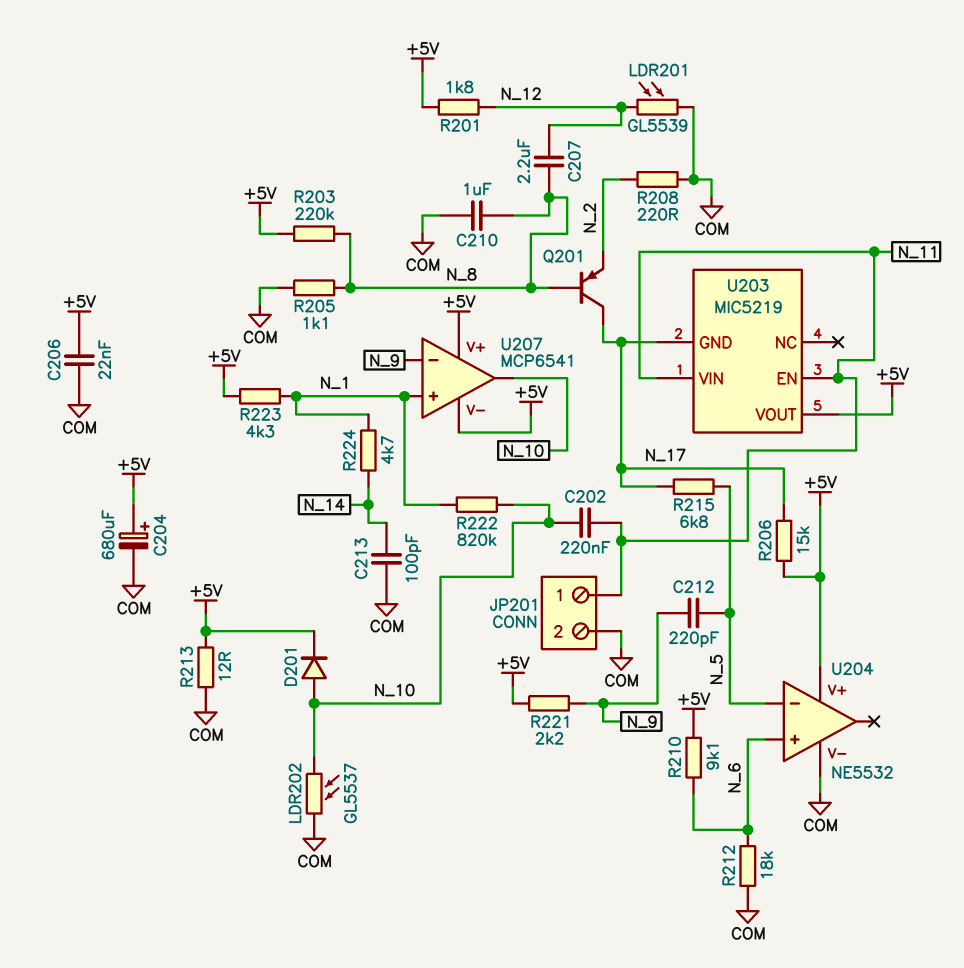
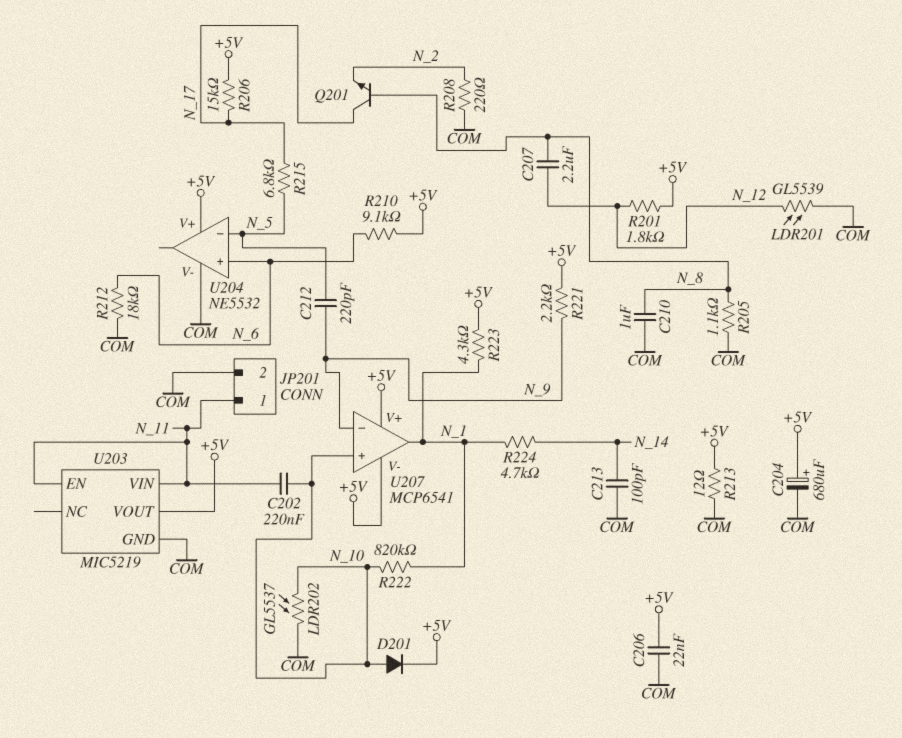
Q201: PNP (B N_8, C N_17, E N_2) -> NPN (B N_8, C N_17, E N_2)
R203: 220k (+5V, N_8) -> none
U203 pin GND: N_17 -> COM
U207 pin in+: N_1 -> N_10
U207 pin out: N_10 -> N_1

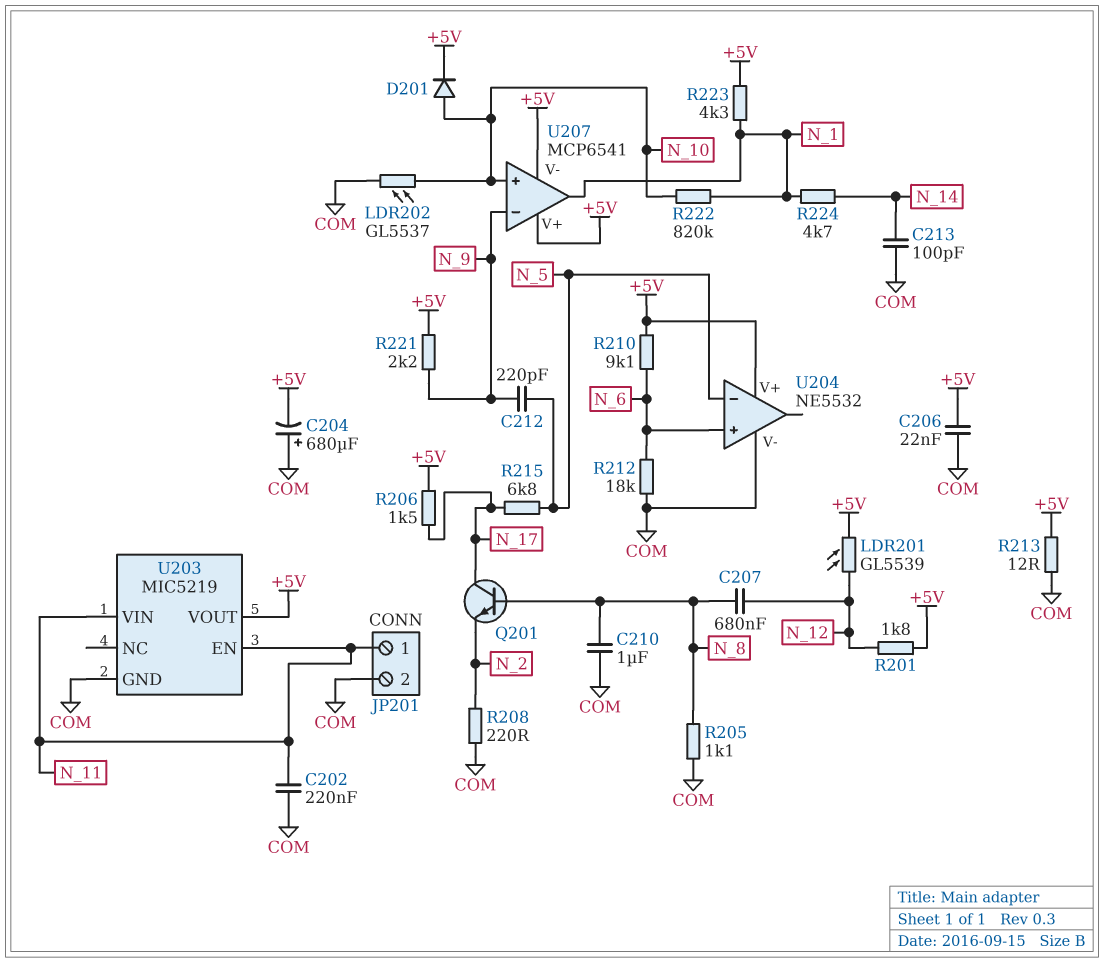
C202: 220nF (N_10, N_11) -> 220nF (COM, N_11)
C204: 680uF (plus +5V, minus COM) -> 680uF (plus COM, minus +5V)
C207: 2.2uF (N_8, N_12) -> 680nF (N_8, N_12)
LDR201: GL5539 (COM, N_12) -> GL5539 (+5V, N_12)
R206: 15k (+5V, N_17) -> 1.5k (+5V, N_17)

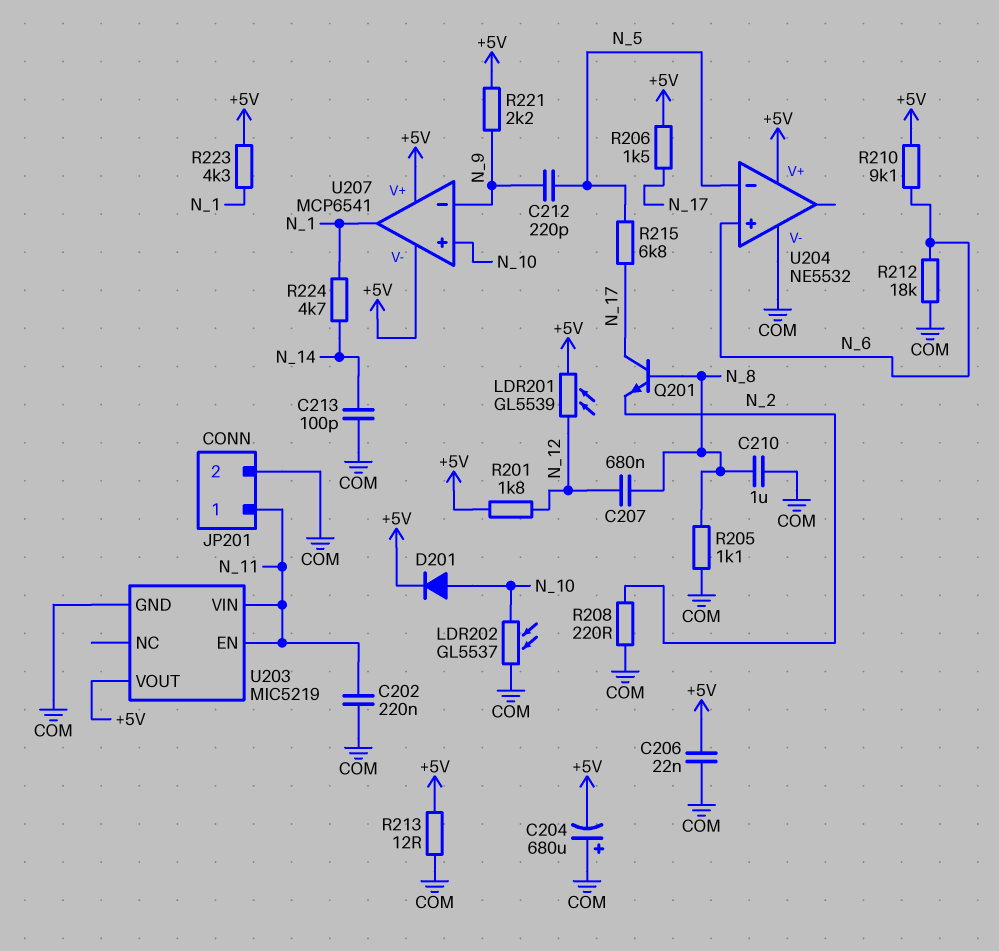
R222: 820k (N_1, N_10) -> none

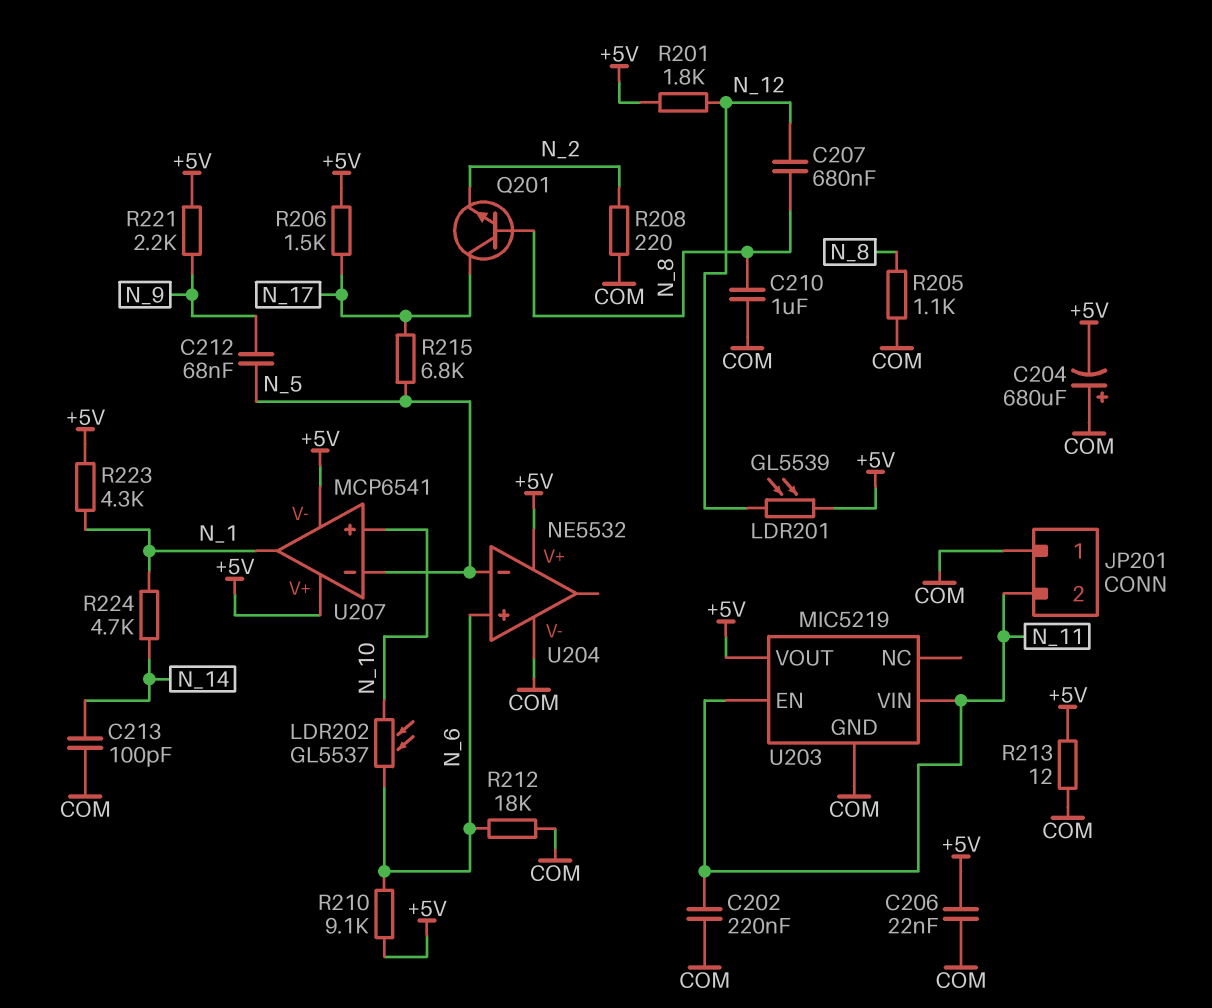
C212: 220pF (N_5, N_9) -> 68nF (N_5, N_9)
D201: diode (A N_10, K +5V) -> none
JP201 pin 1: N_11 -> COM
JP201 pin 2: COM -> N_11
LDR202: GL5537 (COM, N_10) -> GL5537 (N_6, N_10)
U207 pin in-: N_9 -> N_5

